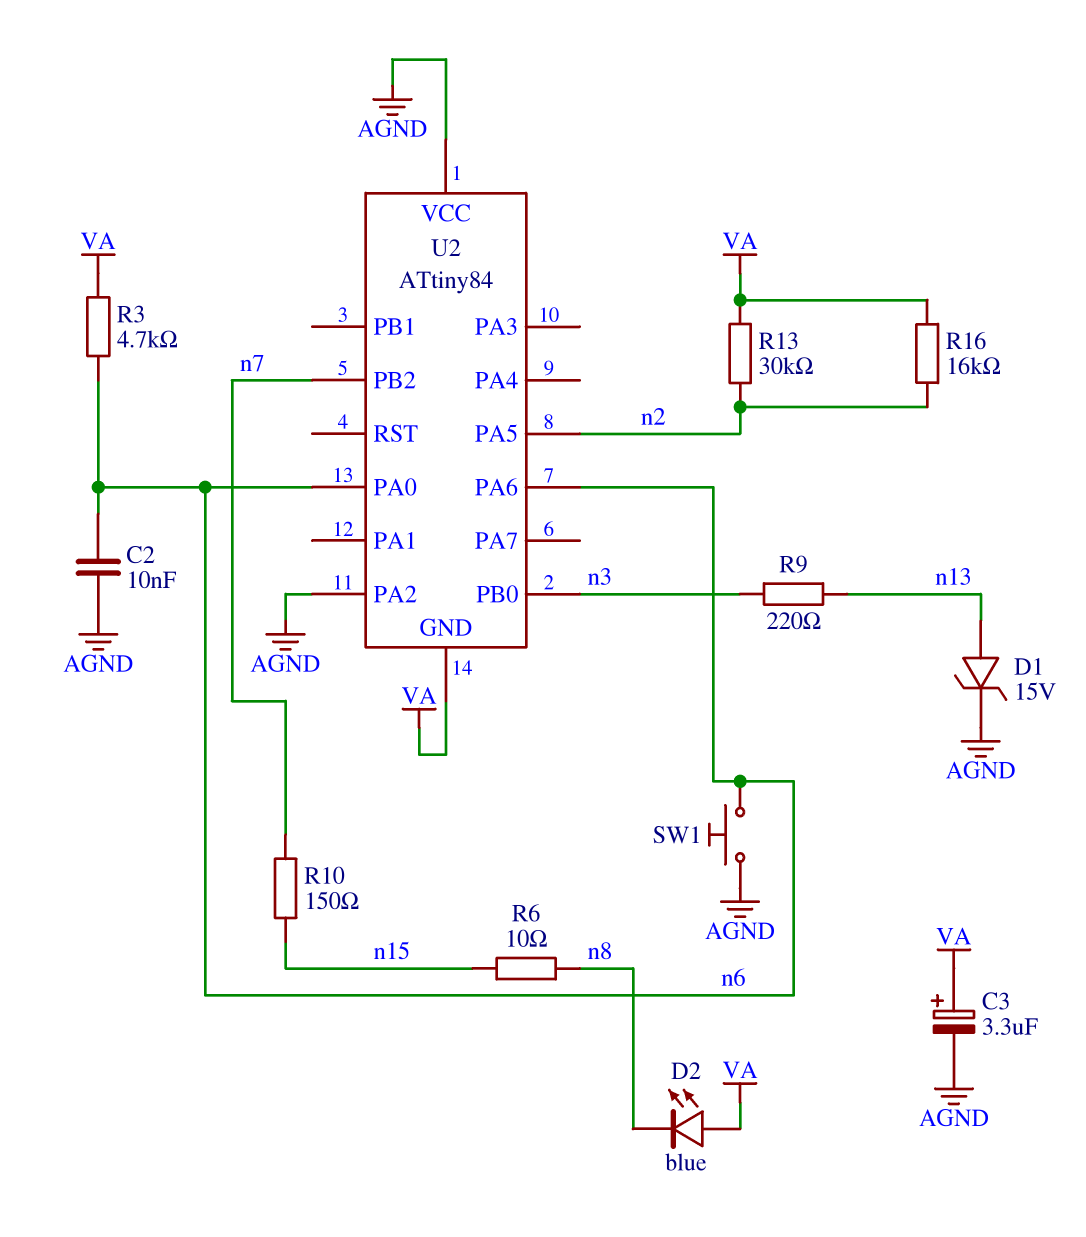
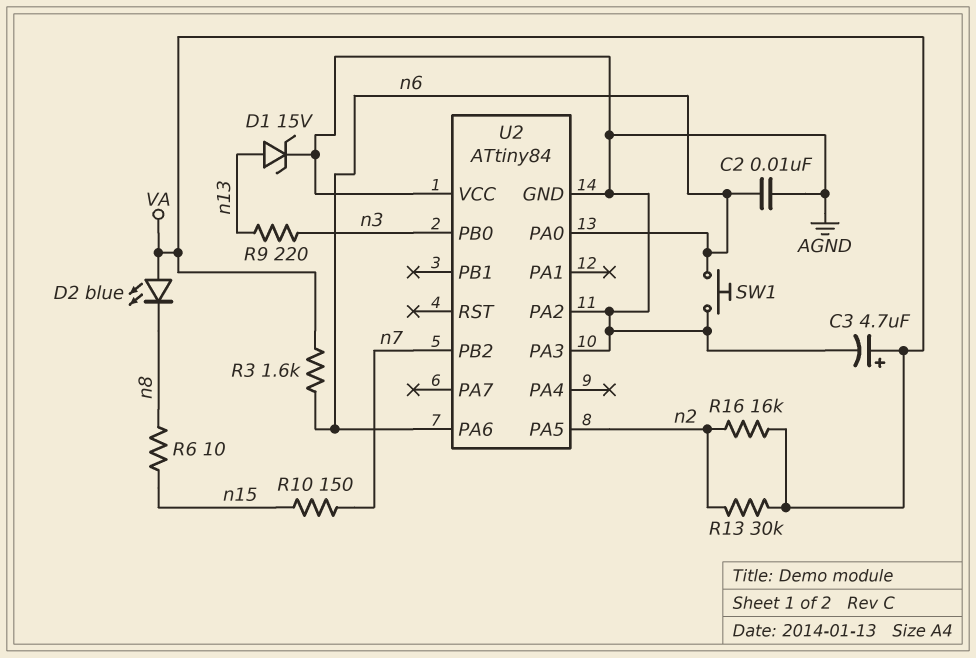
C3: 3.3uF (plus VA, minus AGND) -> 4.7uF (plus VA, minus AGND)
R3: 4.7k (VA, n6) -> 1.6k (VA, n6)
U2 pin GND: VA -> AGND
U2 pin PA3: none -> AGND

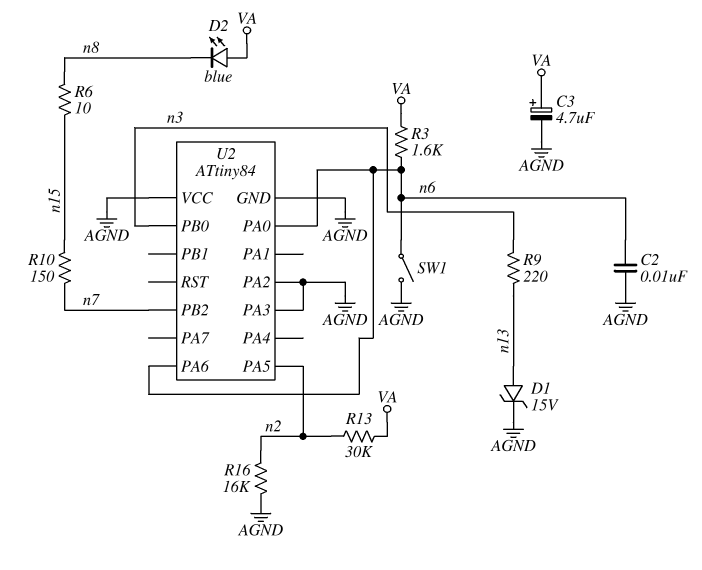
R16: 16k (VA, n2) -> 16k (AGND, n2)
SW1: button (AGND, n6) -> switch (AGND, n6)

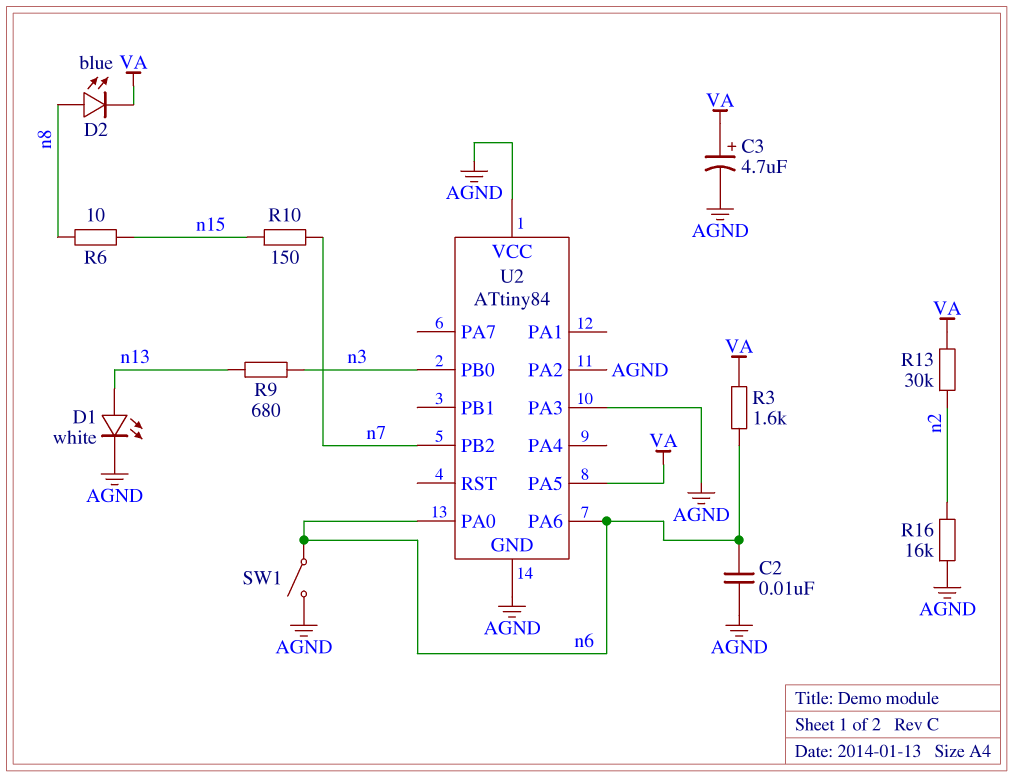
D1: zener 15V (A n13, K AGND) -> LED white (A n13, K AGND)
D2: LED blue (A VA, K n8) -> LED blue (A n8, K VA)
R9: 220 (n3, n13) -> 680 (n3, n13)
U2 pin PA5: n2 -> VA

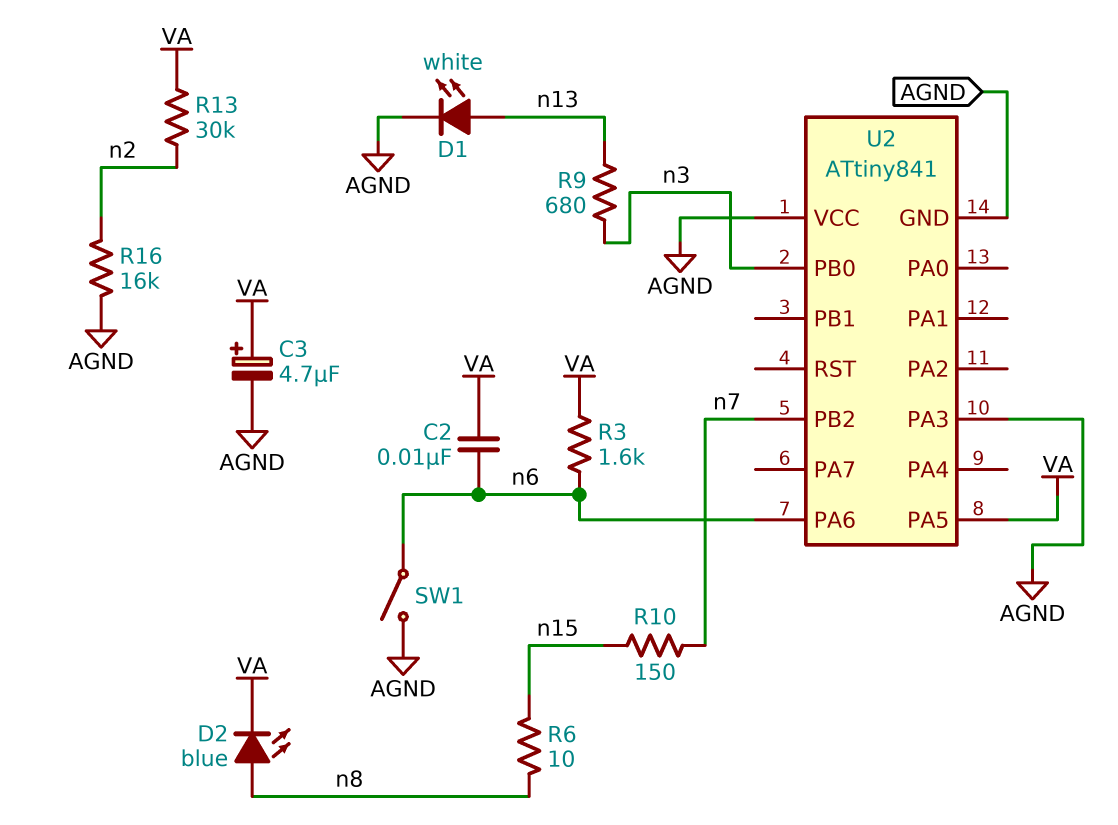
C2: 10nF (AGND, n6) -> 10nF (VA, n6)
U2: ATtiny84 -> ATtiny841
U2 pin PA0: n6 -> none
U2 pin PA2: AGND -> none

